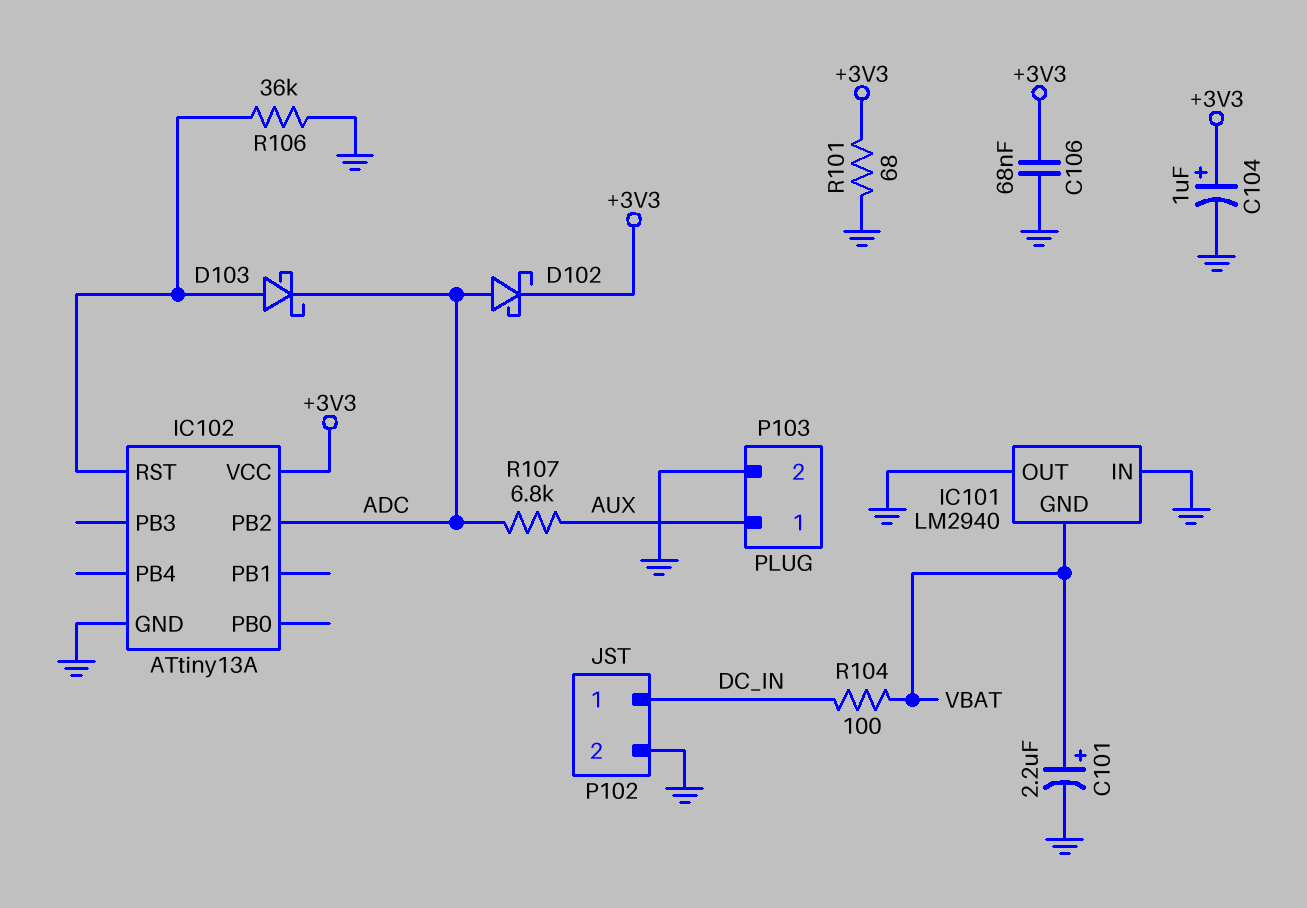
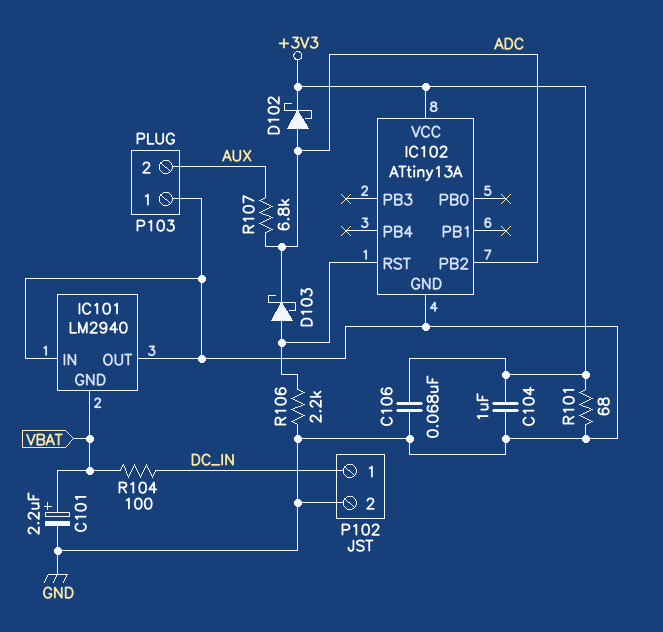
C104: 1uF (plus +3V3, minus GND) -> 1uF (+3V3, GND)
P103 pin 1: AUX -> GND
P103 pin 2: GND -> AUX
R106: 36k (GND, IC102/RST) -> 2.2k (GND, IC102/RST)

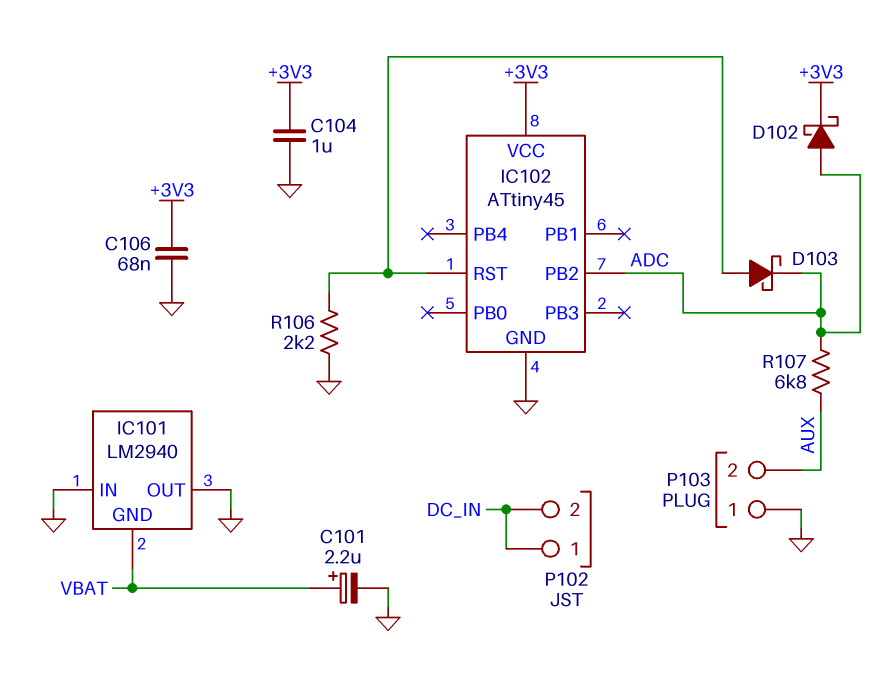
IC102: ATtiny13A -> ATtiny45
P102 pin 2: GND -> DC_IN
R101: 68 (+3V3, GND) -> none
R104: 100 (DC_IN, VBAT) -> none

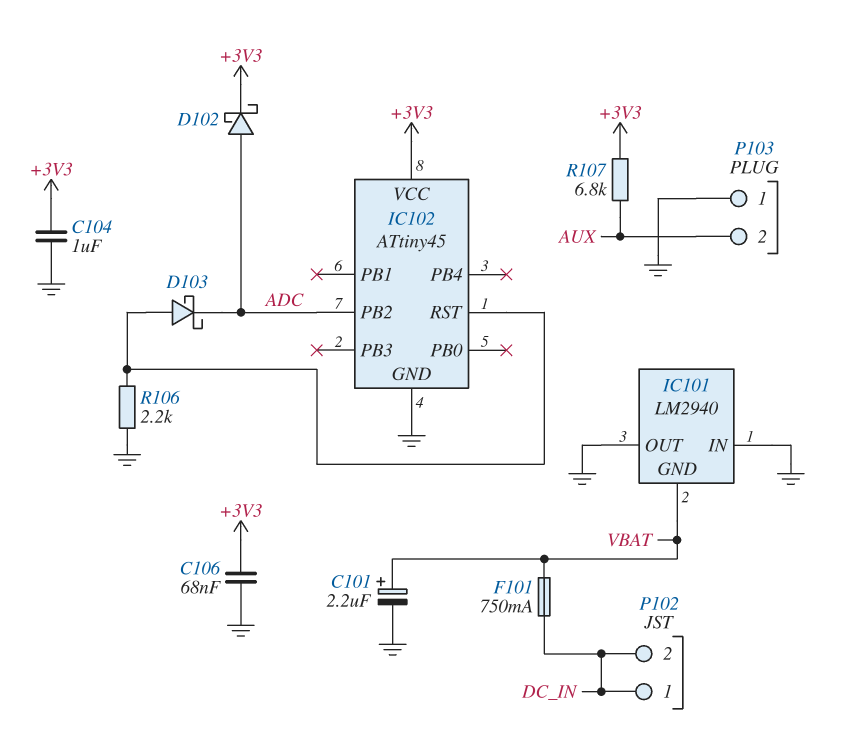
F101: none -> 750mA (DC_IN, VBAT)
R107: 6.8k (ADC, AUX) -> 6.8k (+3V3, AUX)

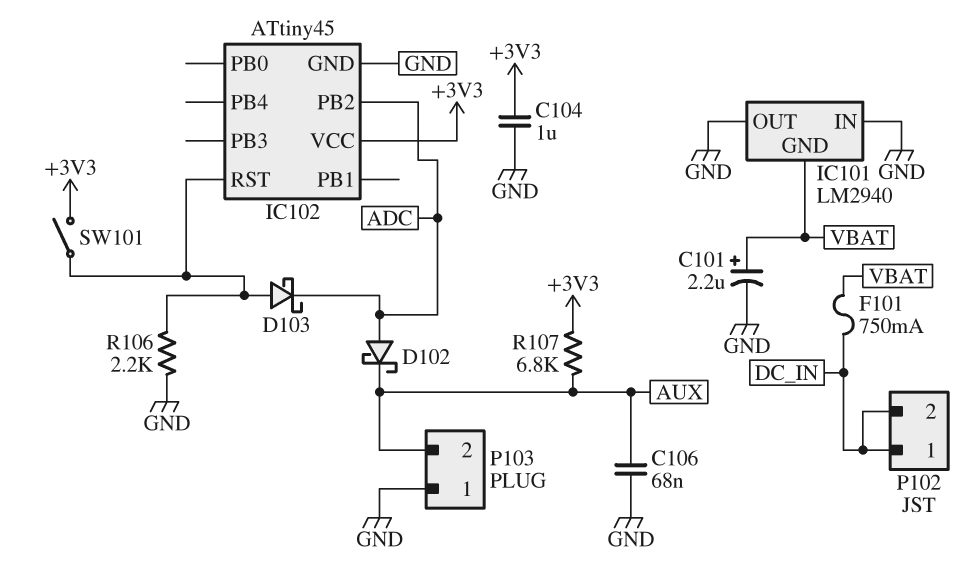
C106: 68nF (+3V3, GND) -> 68nF (AUX, GND)
D102: schottky (A ADC, K +3V3) -> schottky (A ADC, K AUX)
SW101: none -> switch (+3V3, IC102/RST)

